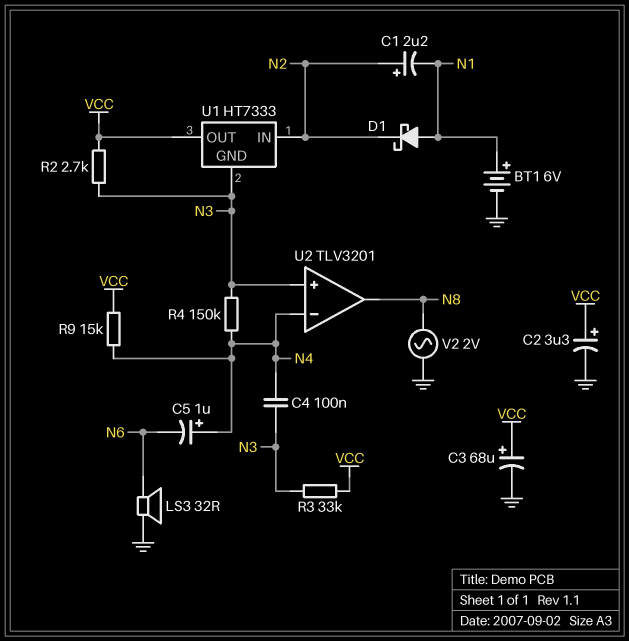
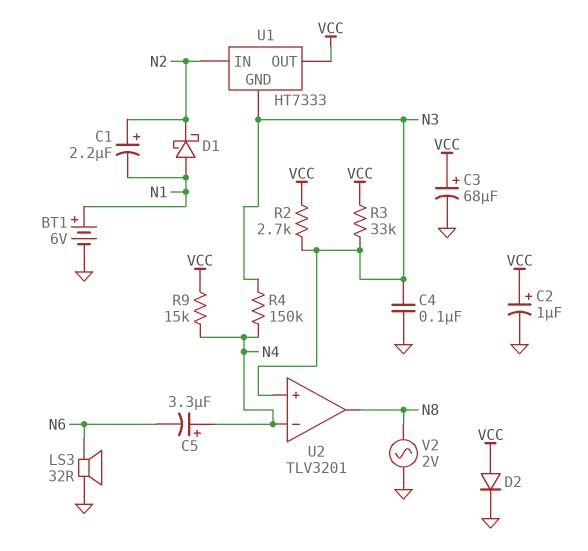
C2: 3.3uF (plus VCC, minus GND) -> 1uF (plus VCC, minus GND)
C4: 100nF (N3, N4) -> 100nF (GND, N3)
C5: 1uF (plus N4, minus N6) -> 3.3uF (plus N4, minus N6)
D2: none -> diode (A VCC, K GND)

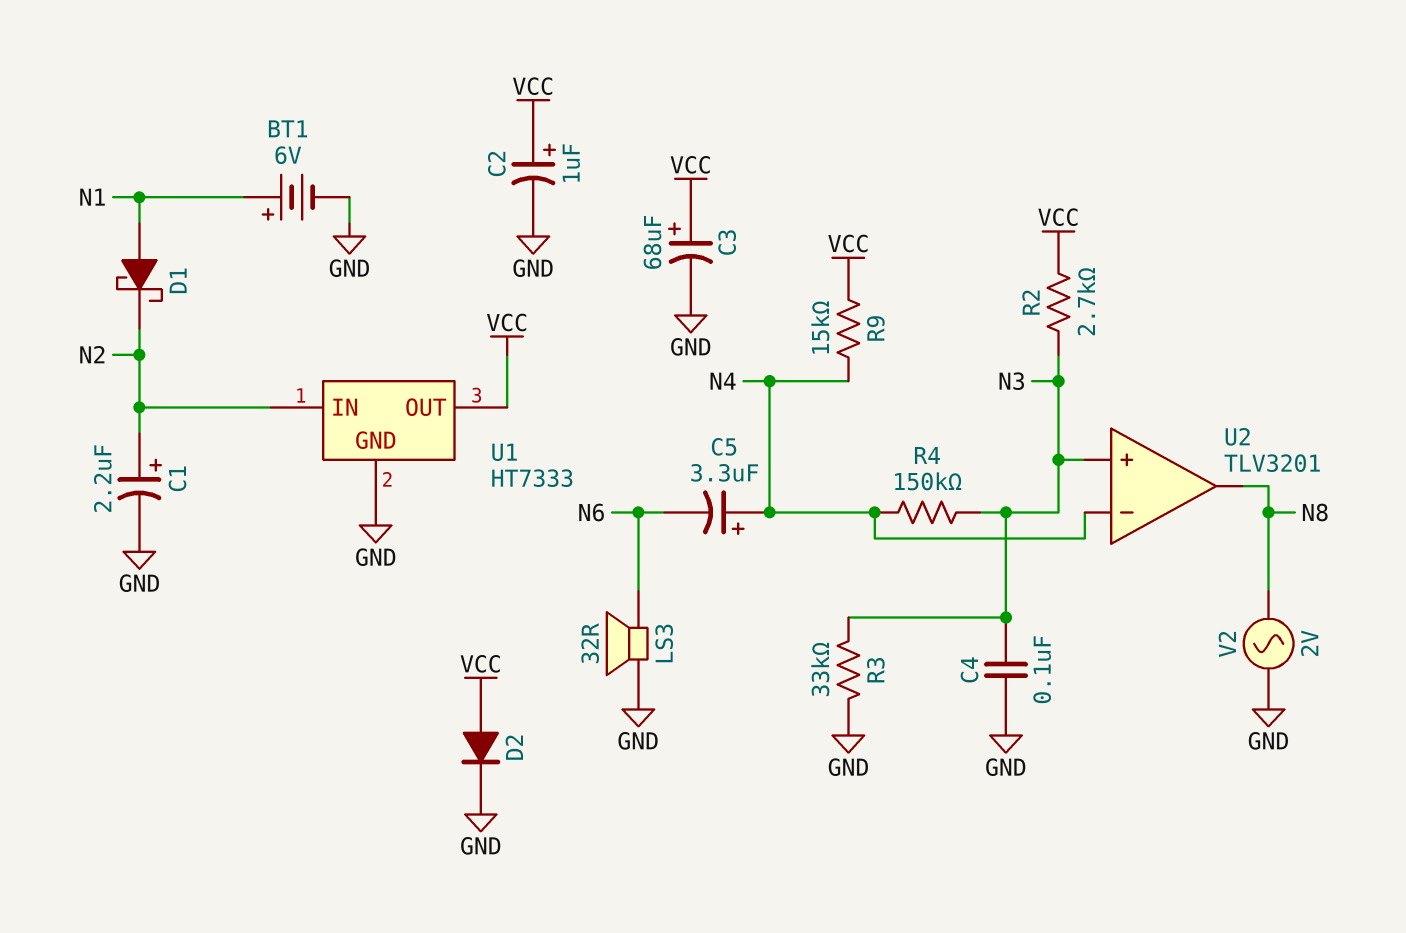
C1: 2.2uF (plus N2, minus N1) -> 2.2uF (plus N2, minus GND)
R3: 33k (N3, VCC) -> 33k (GND, N3)
U1 pin GND: N3 -> GND

